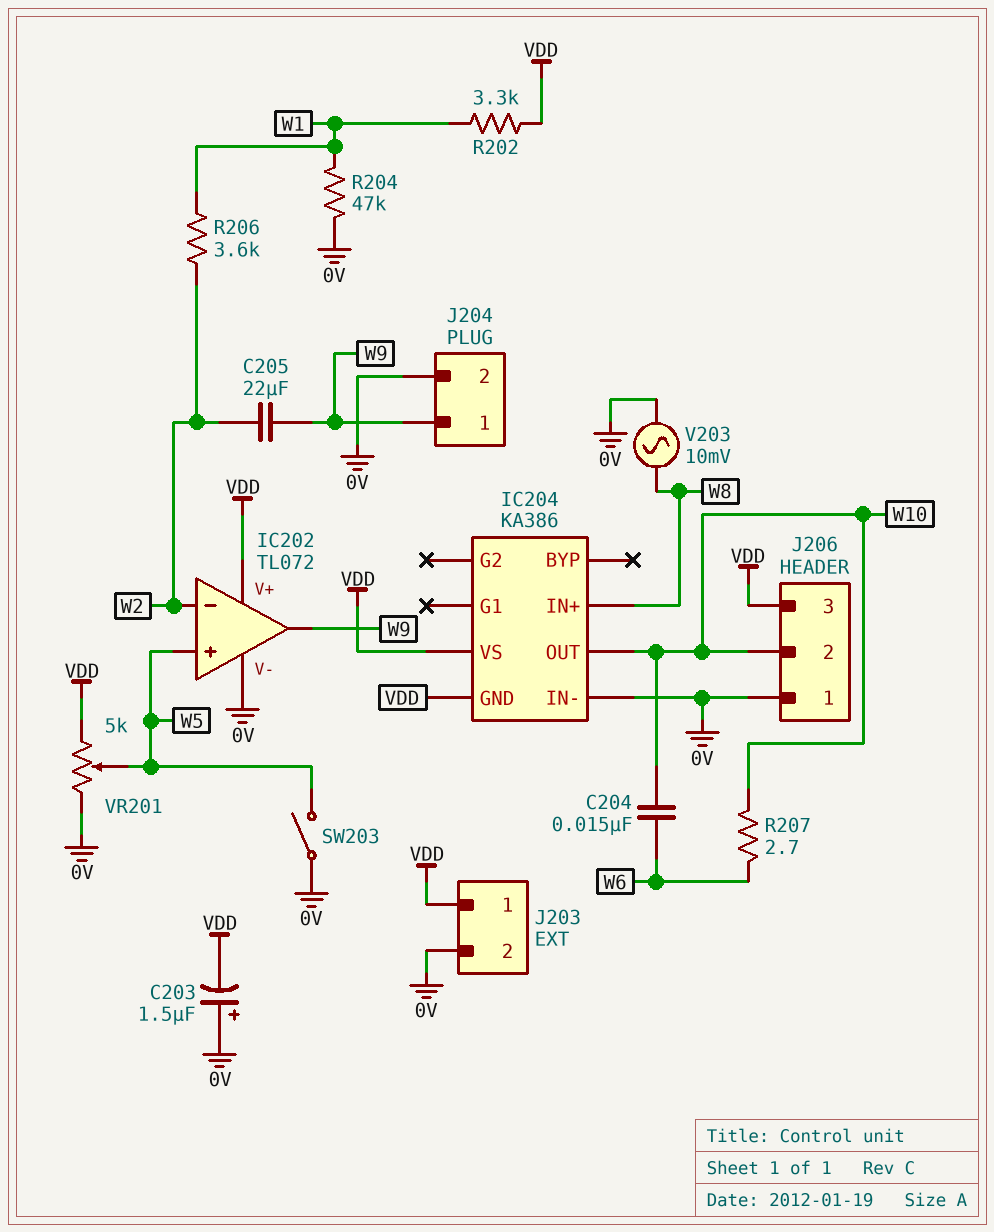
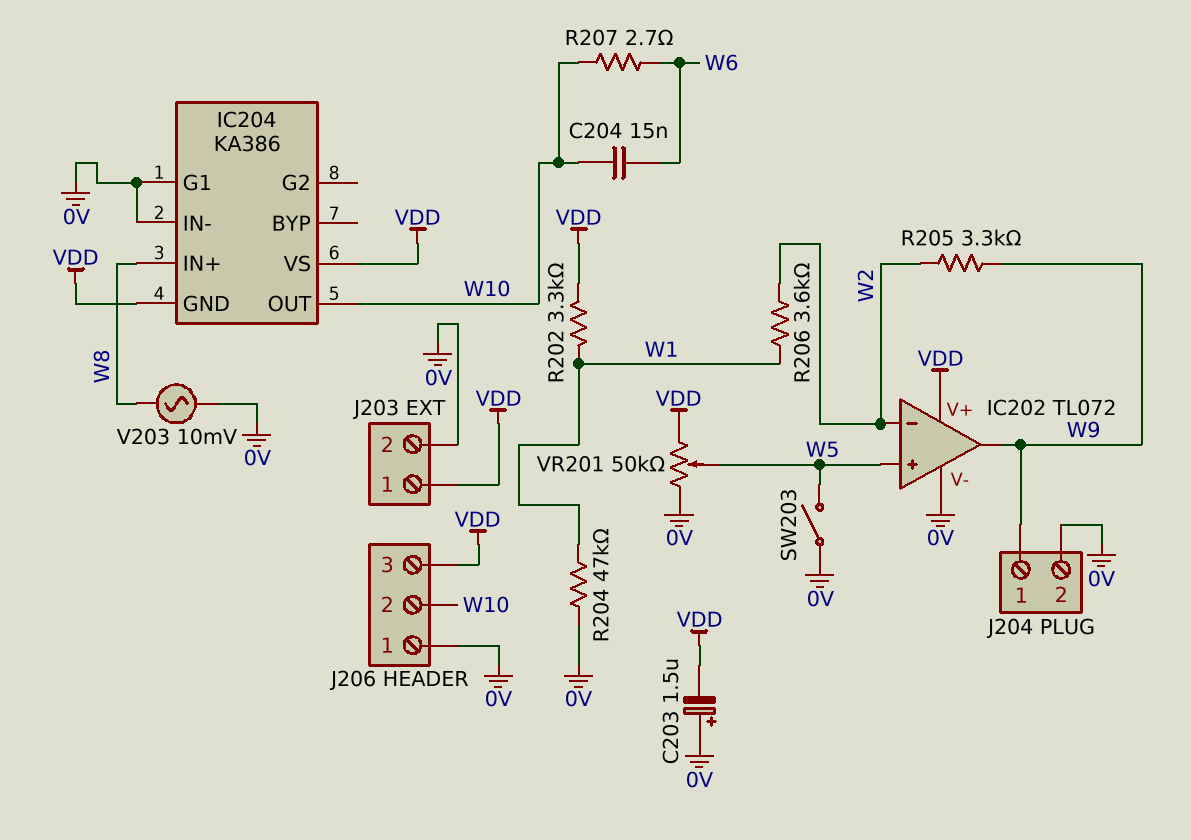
C205: 22uF (W2, W9) -> none
IC204 pin G1: none -> 0V
R205: none -> 3.3k (W2, W9)
VR201: 5k (0V, VDD, wiper W5) -> 50k (0V, VDD, wiper W5)

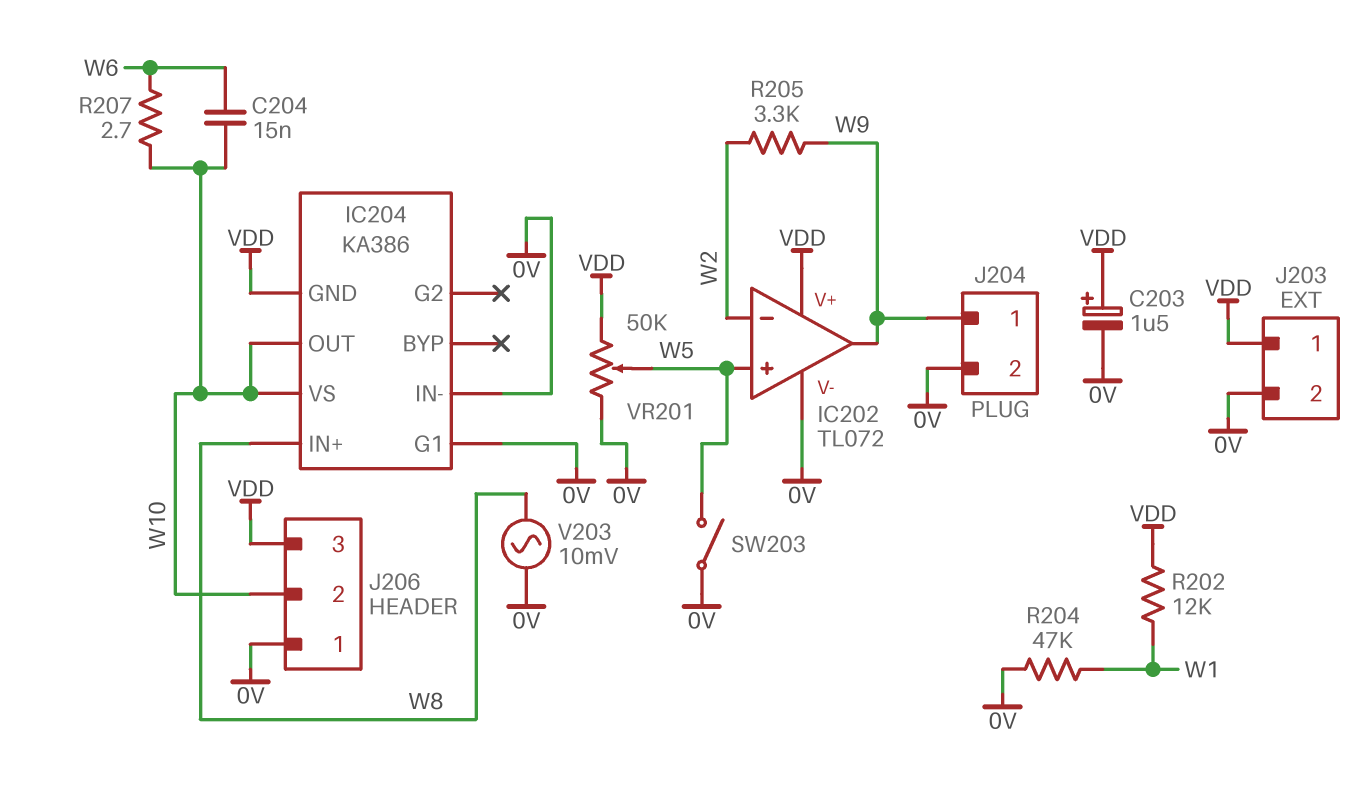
C203: 1.5uF (plus 0V, minus VDD) -> 1.5uF (plus VDD, minus 0V)
IC204 pin VS: VDD -> W10
R202: 3.3k (VDD, W1) -> 12k (VDD, W1)
R206: 3.6k (W1, W2) -> none

